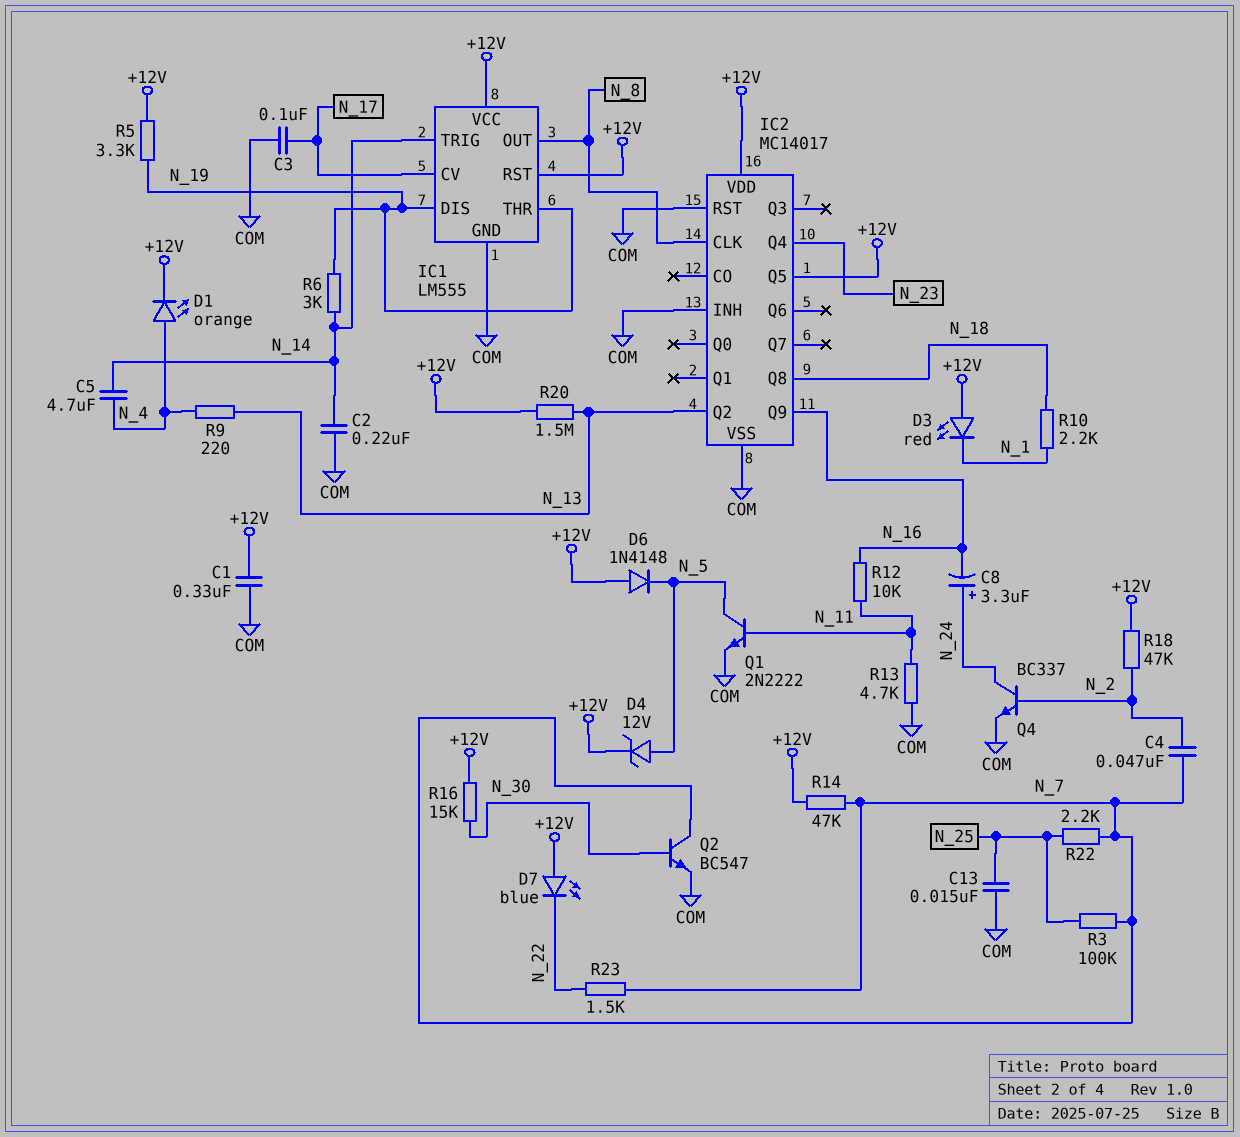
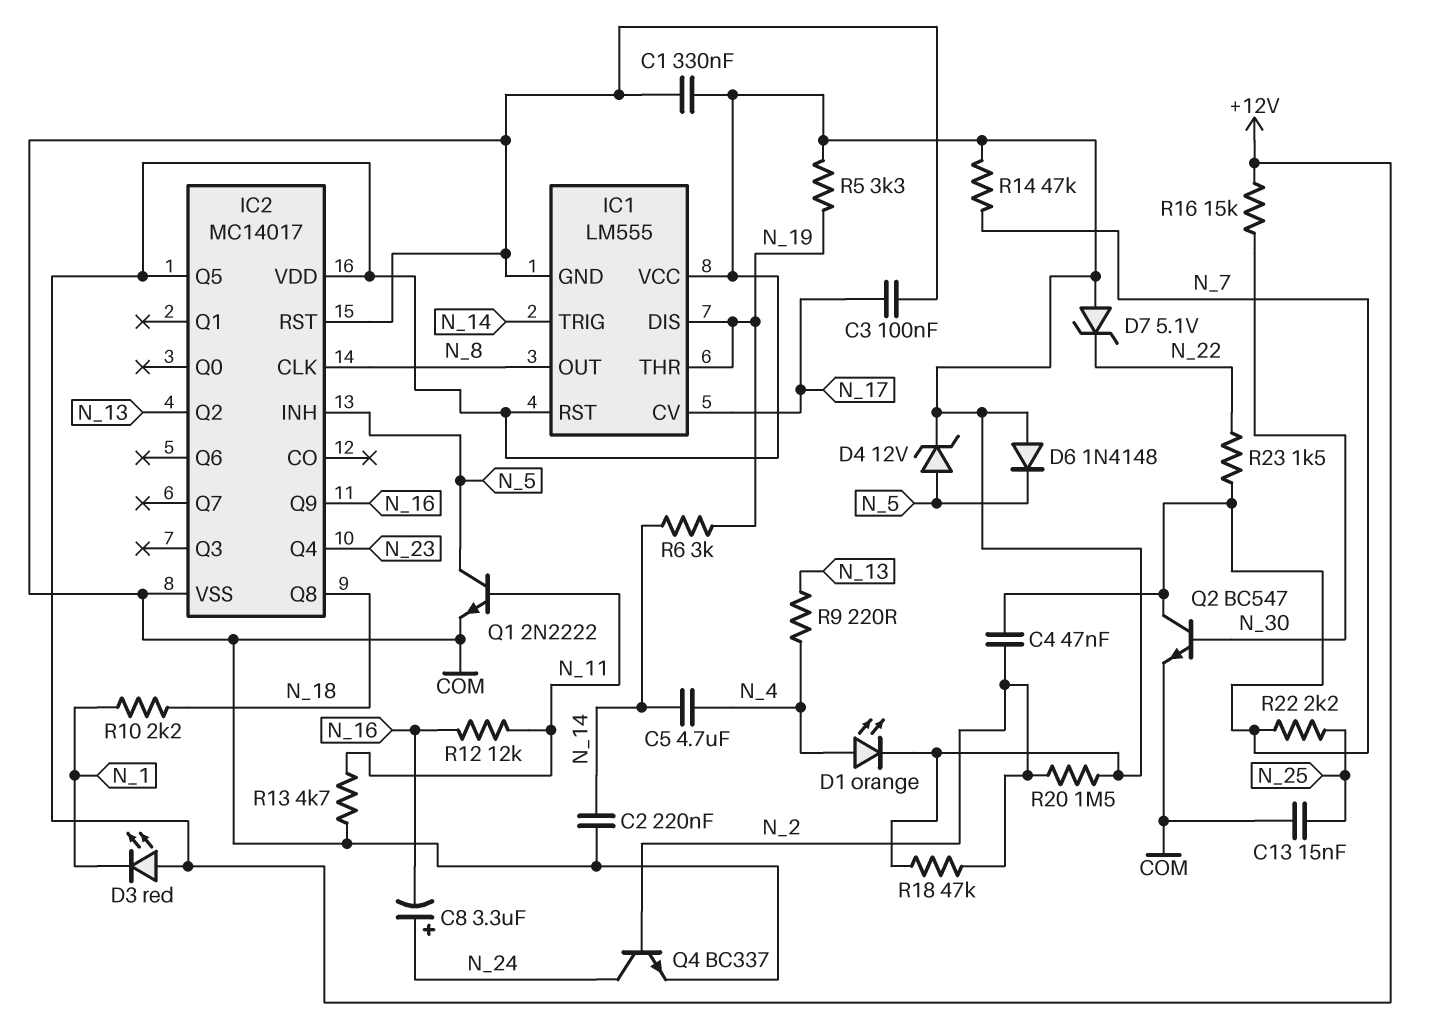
D7: LED blue (A +12V, K N_22) -> zener 5.1V (A +12V, K N_22)
IC2 pin INH: COM -> N_5
R3: 100k (N_7, N_25) -> none
R12: 10k (N_11, N_16) -> 12k (N_11, N_16)
R20: 1.5M (+12V, N_13) -> 1.5M (+12V, N_2)

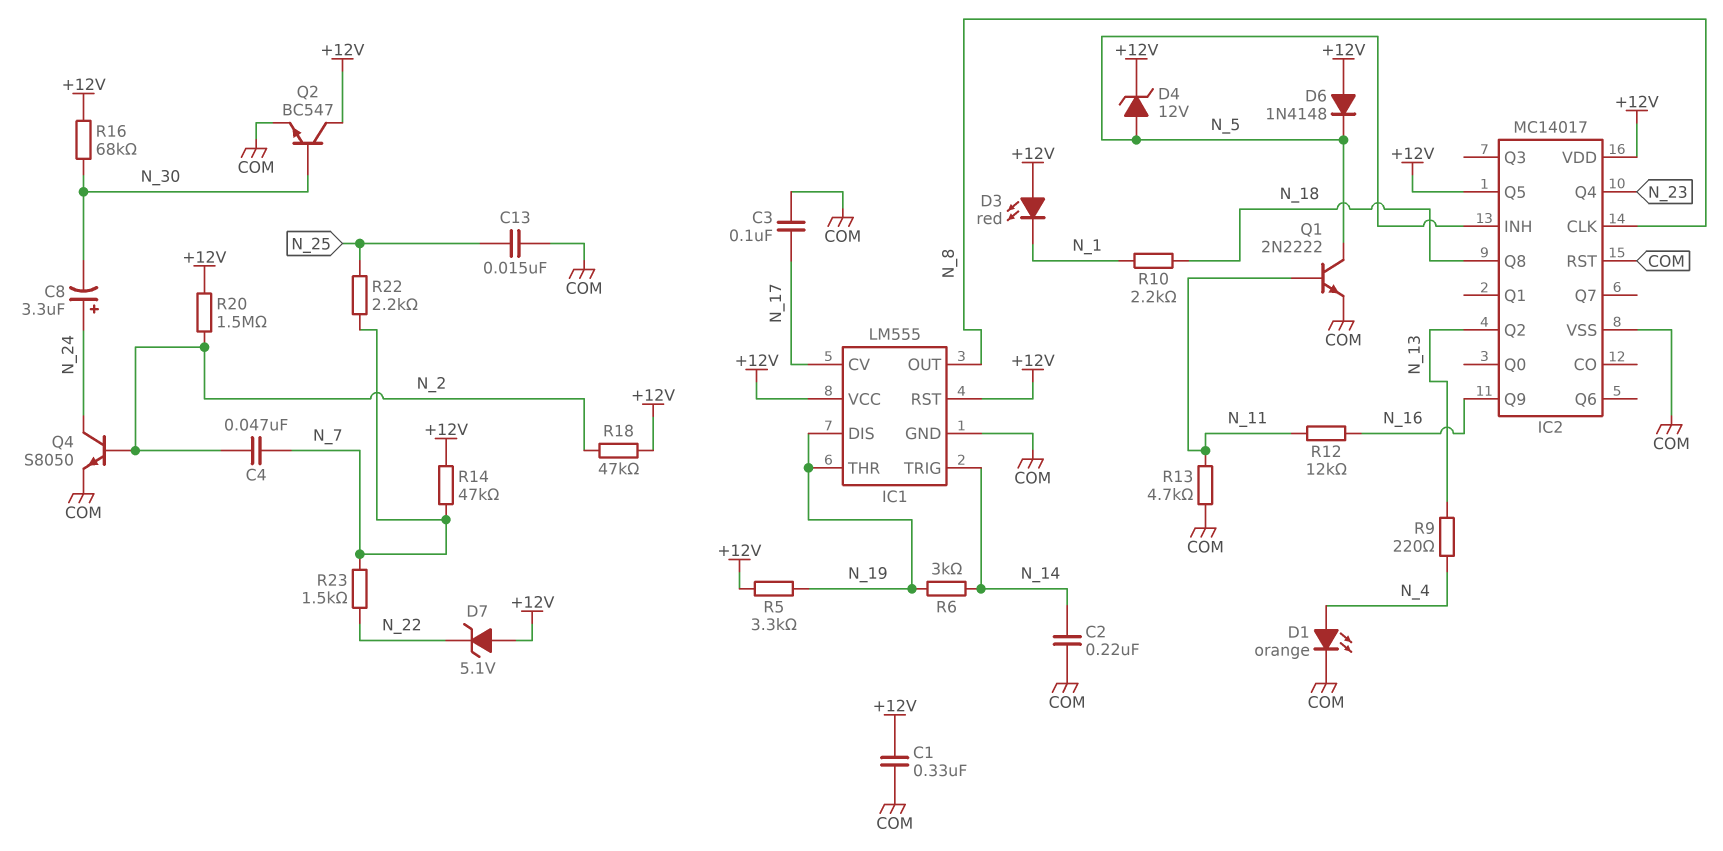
C5: 4.7uF (N_4, N_14) -> none
C8: 3.3uF (plus N_24, minus N_16) -> 3.3uF (plus N_24, minus N_30)
D1: LED orange (A N_4, K +12V) -> LED orange (A N_4, K COM)
Q2: NPN BC547 (B N_30, C N_7, E COM) -> NPN BC547 (B N_30, C +12V, E COM)
Q4: NPN BC337 (B N_2, C N_24, E COM) -> NPN S8050 (B N_2, C N_24, E COM)
R16: 15k (+12V, N_30) -> 68k (+12V, N_30)

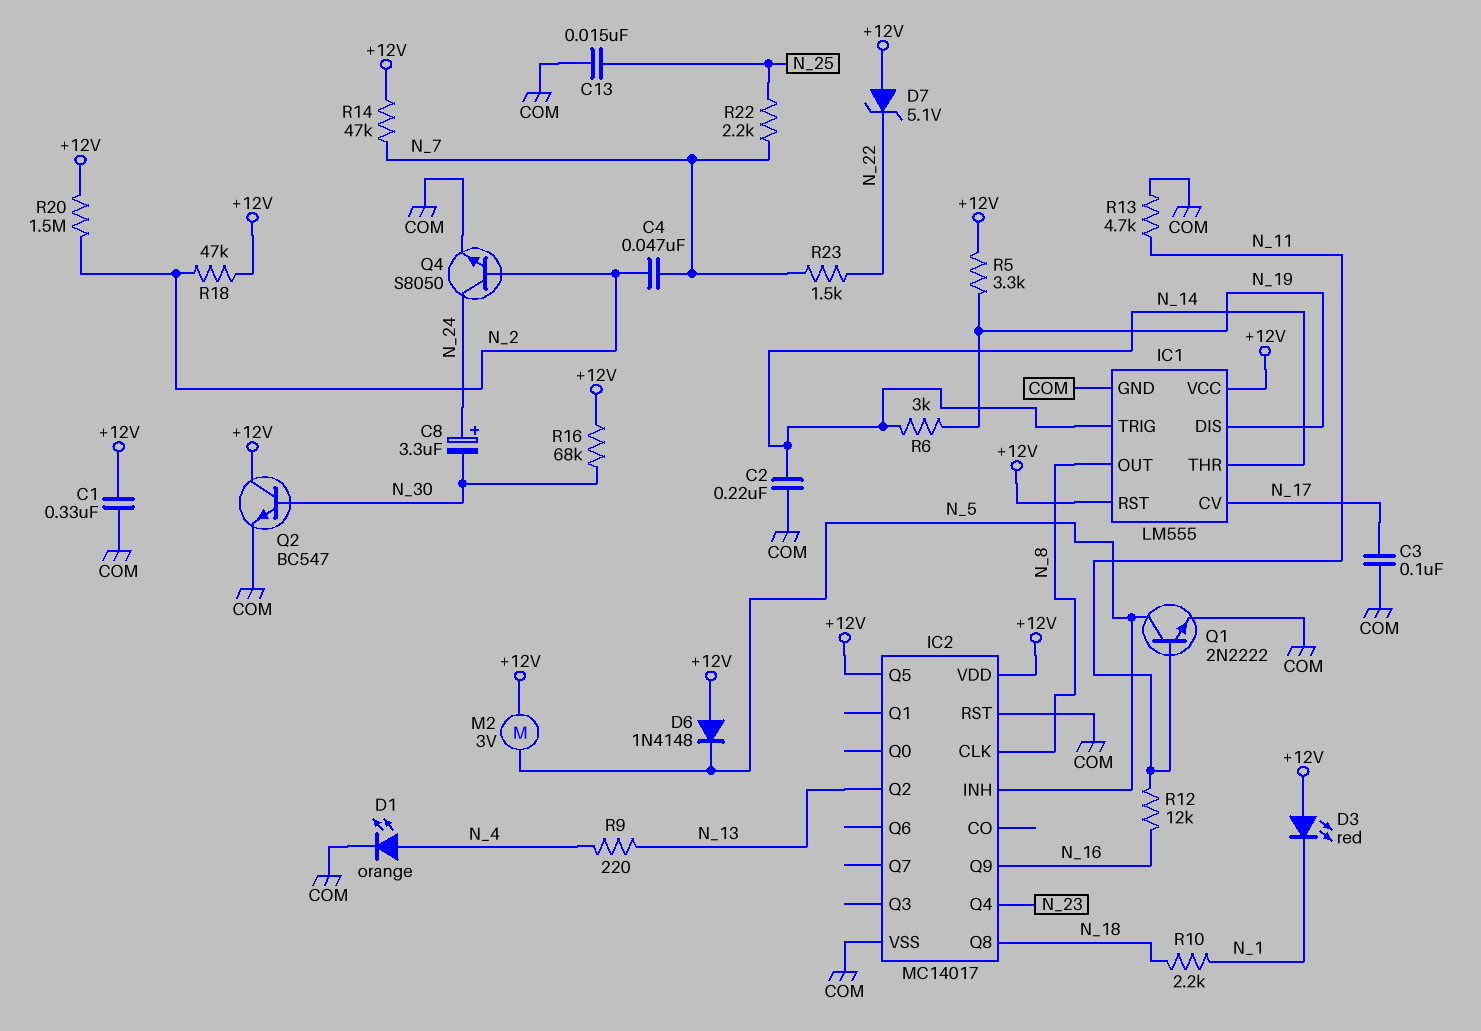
D4: zener 12V (A N_5, K +12V) -> none
IC1 pin THR: N_19 -> N_14
M2: none -> motor 3V (+12V, N_5)

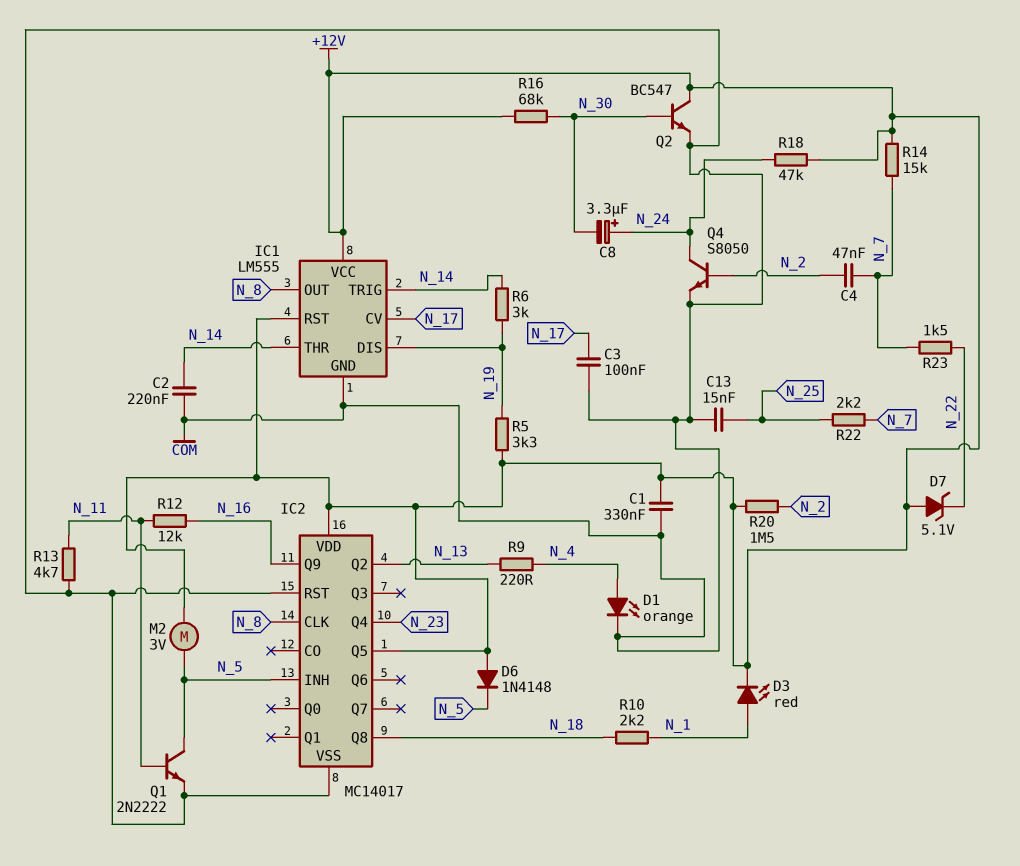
D3: LED red (A +12V, K N_1) -> LED red (A N_1, K +12V)
R14: 47k (+12V, N_7) -> 15k (+12V, N_7)
R18: 47k (+12V, N_2) -> 47k (+12V, N_24)

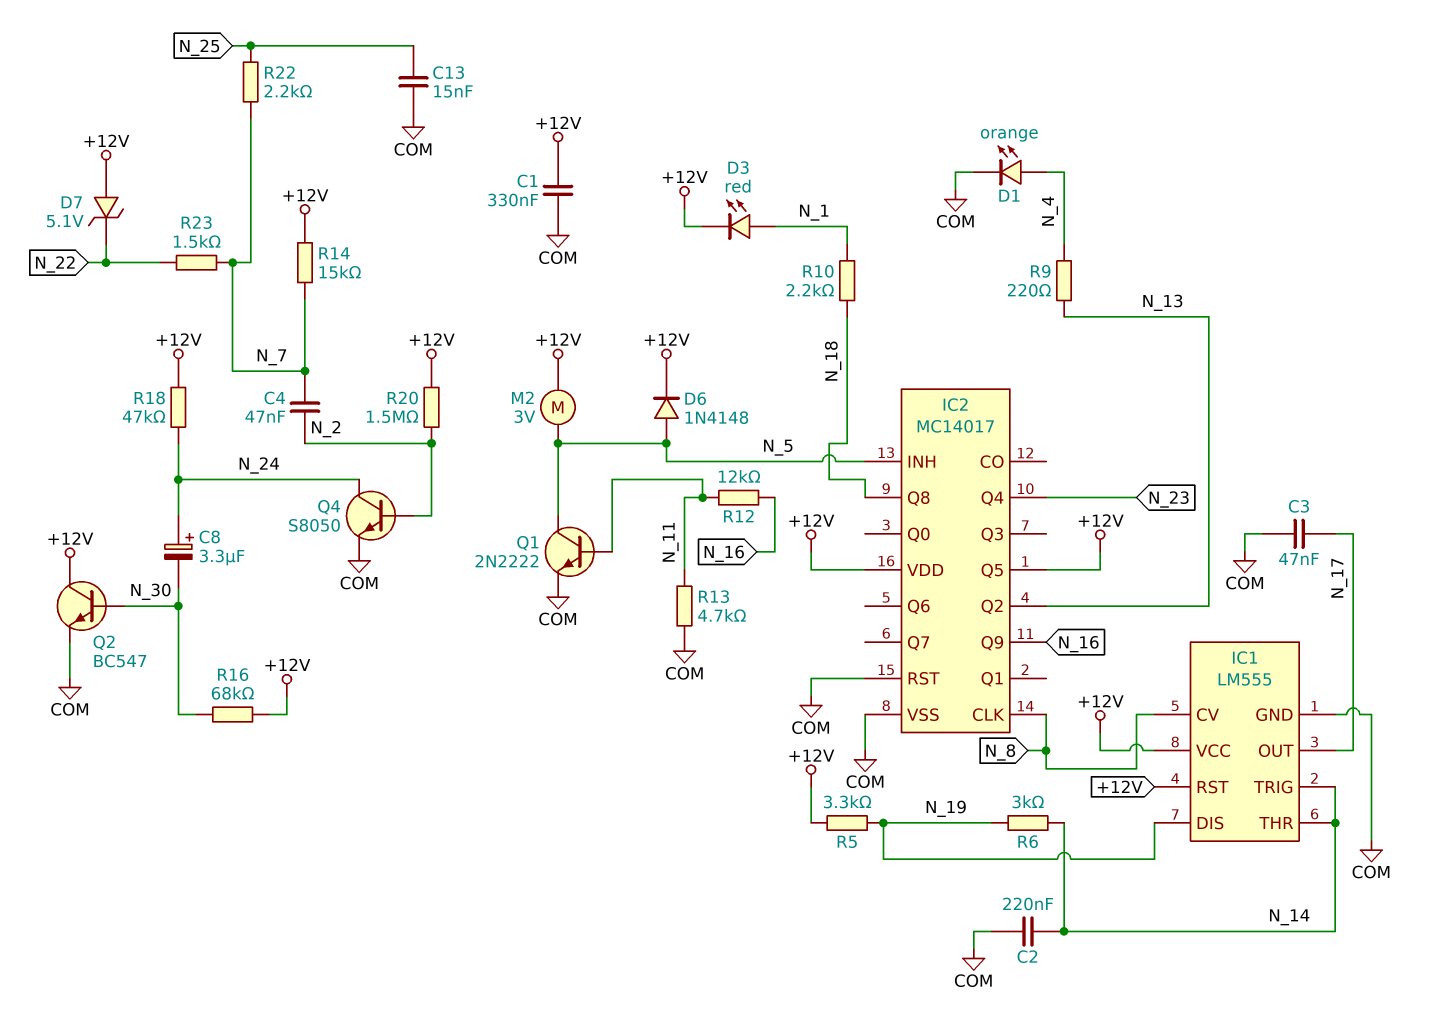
C3: 100nF (COM, N_17) -> 47nF (COM, N_17)
D6: diode 1N4148 (A +12V, K N_5) -> diode 1N4148 (A N_5, K +12V)
IC1 pin CV: N_17 -> N_8
IC1 pin OUT: N_8 -> N_17

